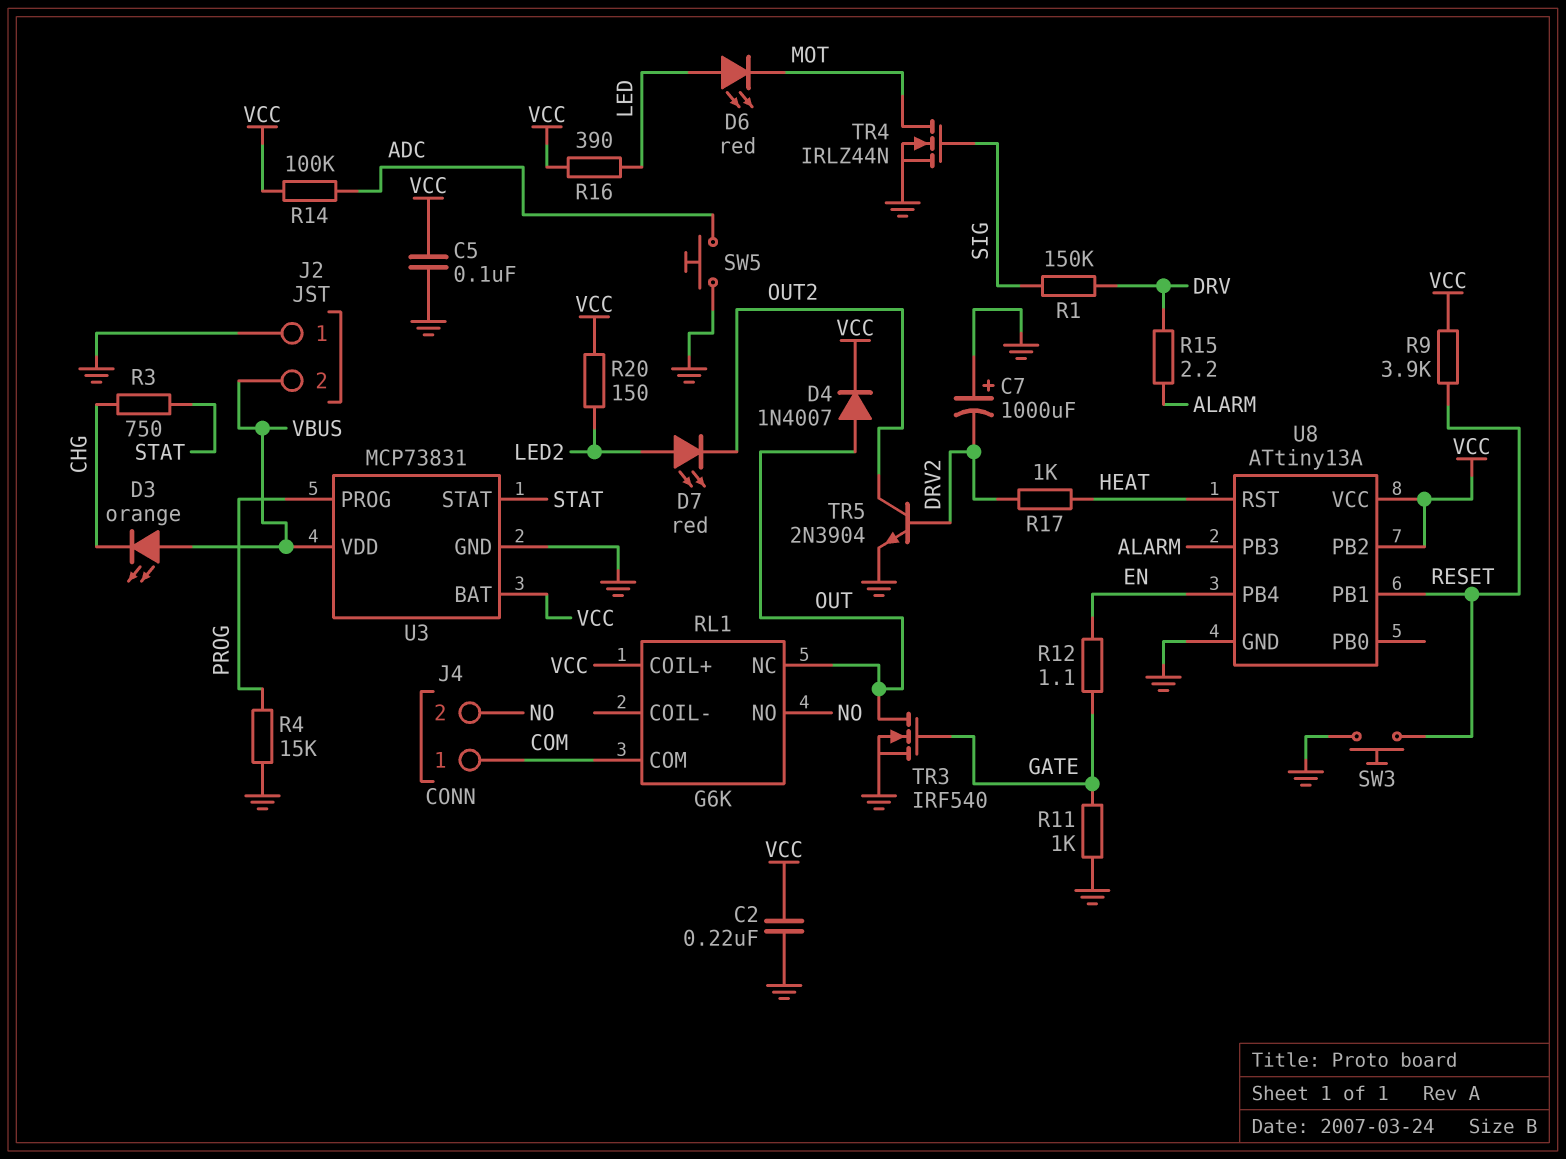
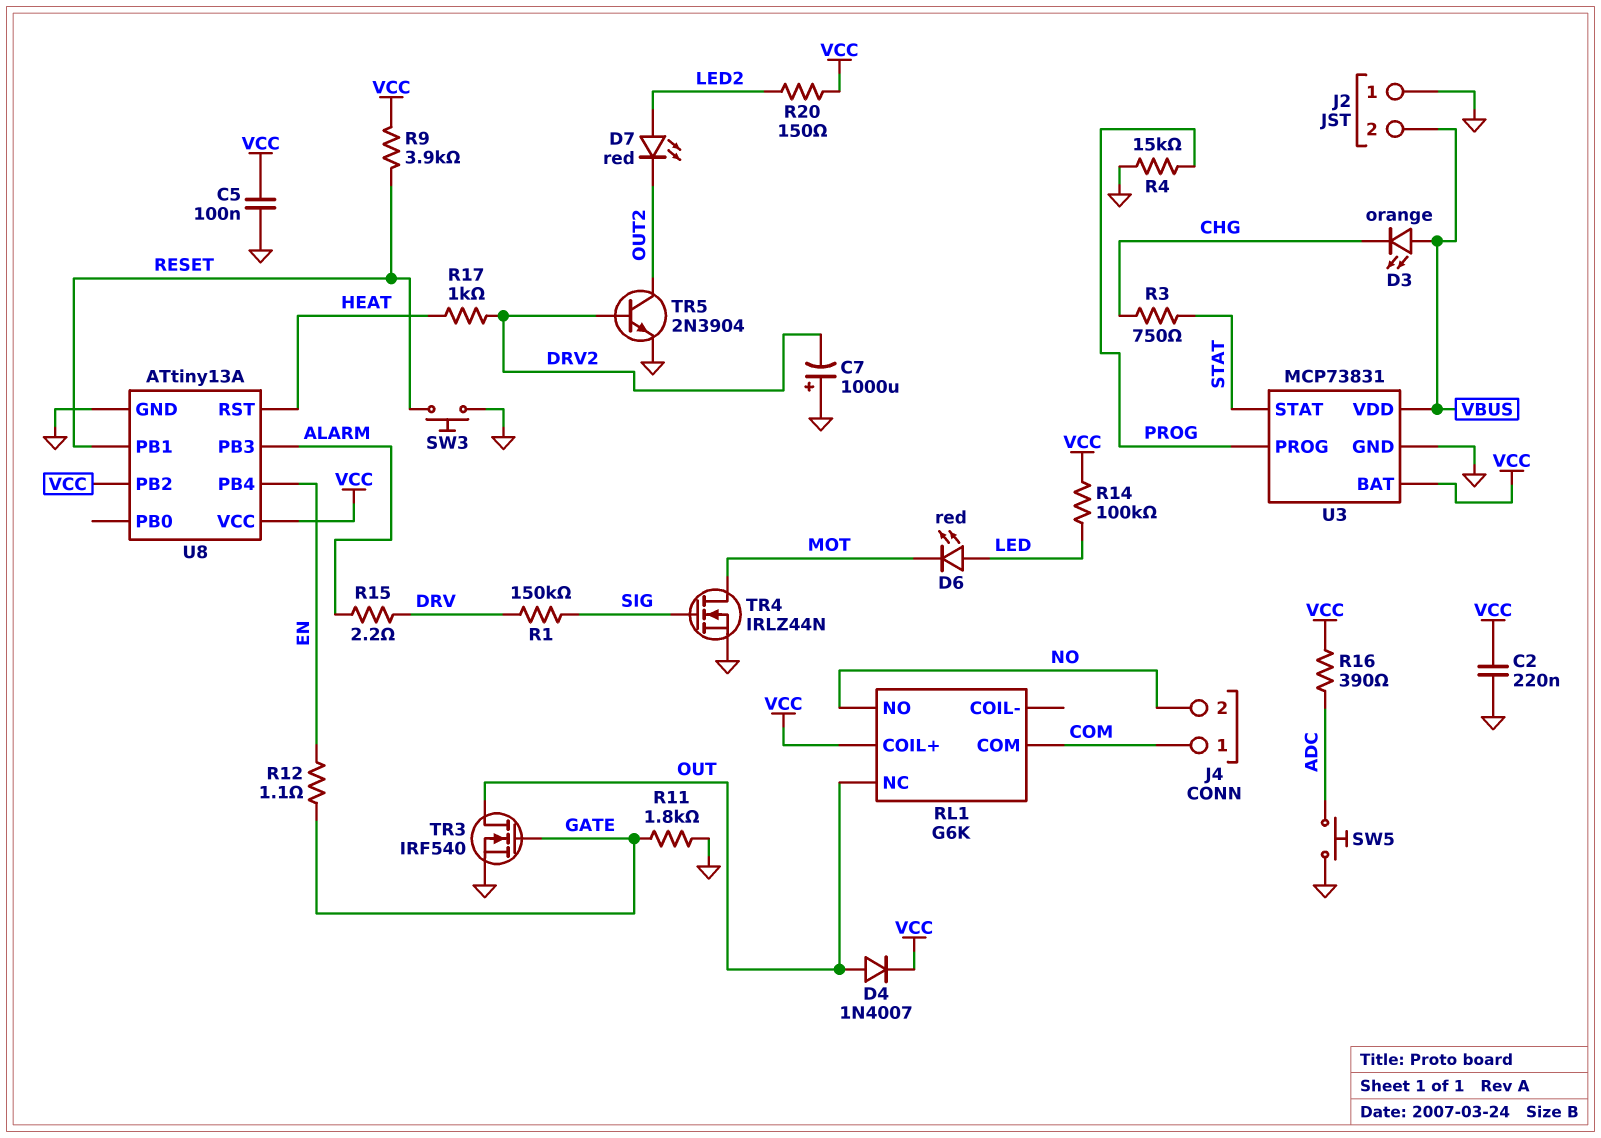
R11: 1k (GATE, GND) -> 1.8k (GATE, GND)
R14: 100k (ADC, VCC) -> 100k (LED, VCC)
R16: 390 (LED, VCC) -> 390 (ADC, VCC)

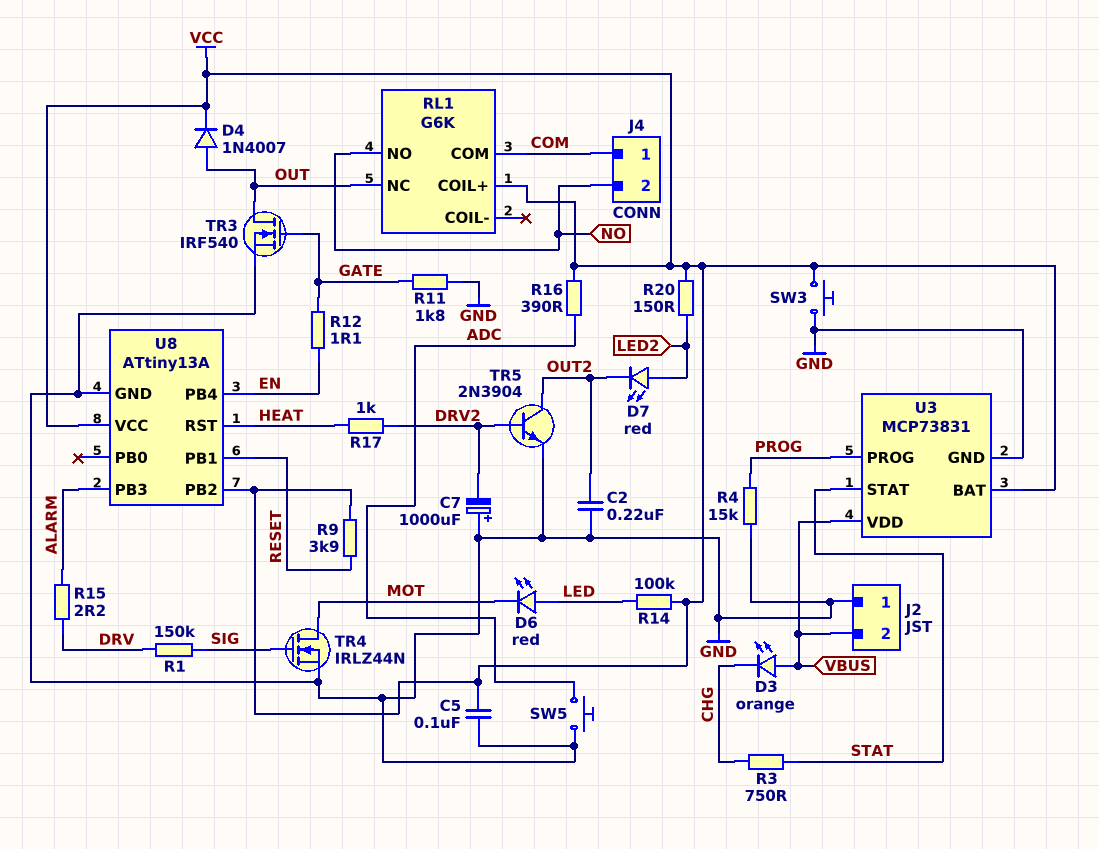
C2: 220nF (GND, VCC) -> 220nF (GND, OUT2)
SW3: button (GND, RESET) -> button (GND, VCC)

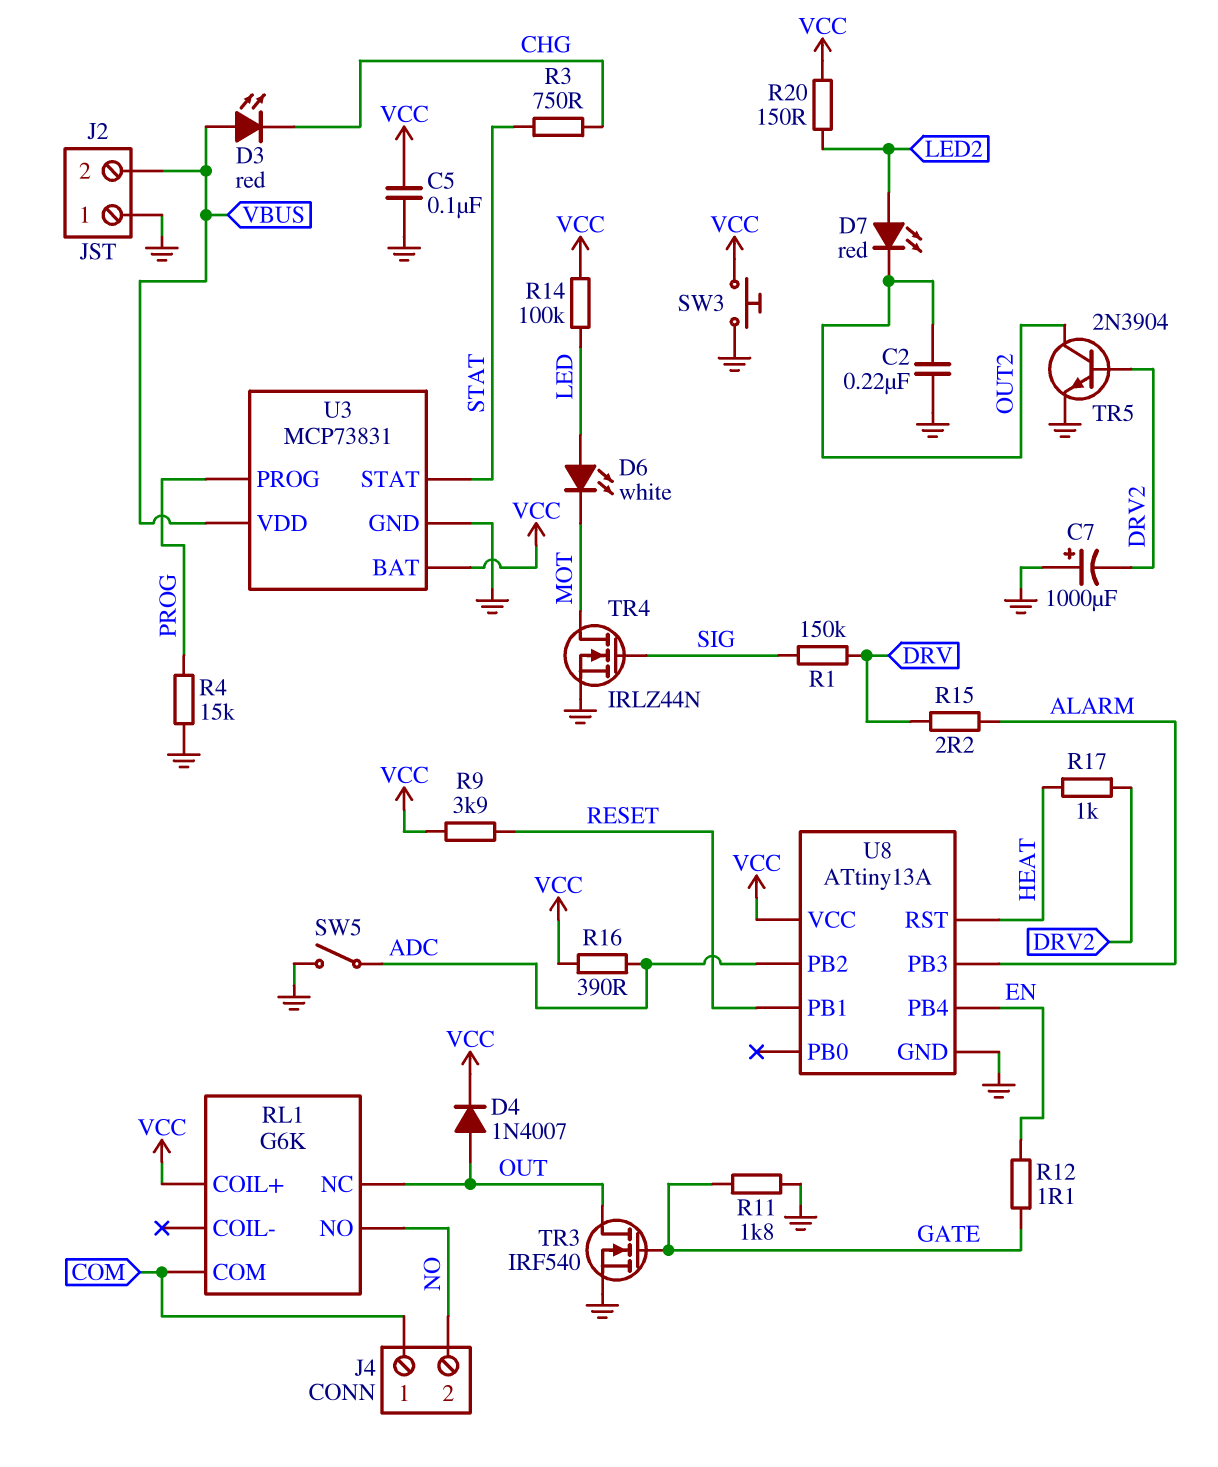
D3: LED orange (A VBUS, K CHG) -> LED red (A VBUS, K CHG)
D6: LED red (A LED, K MOT) -> LED white (A LED, K MOT)
SW5: button (ADC, GND) -> switch (ADC, GND)
U8 pin PB2: VCC -> ADC

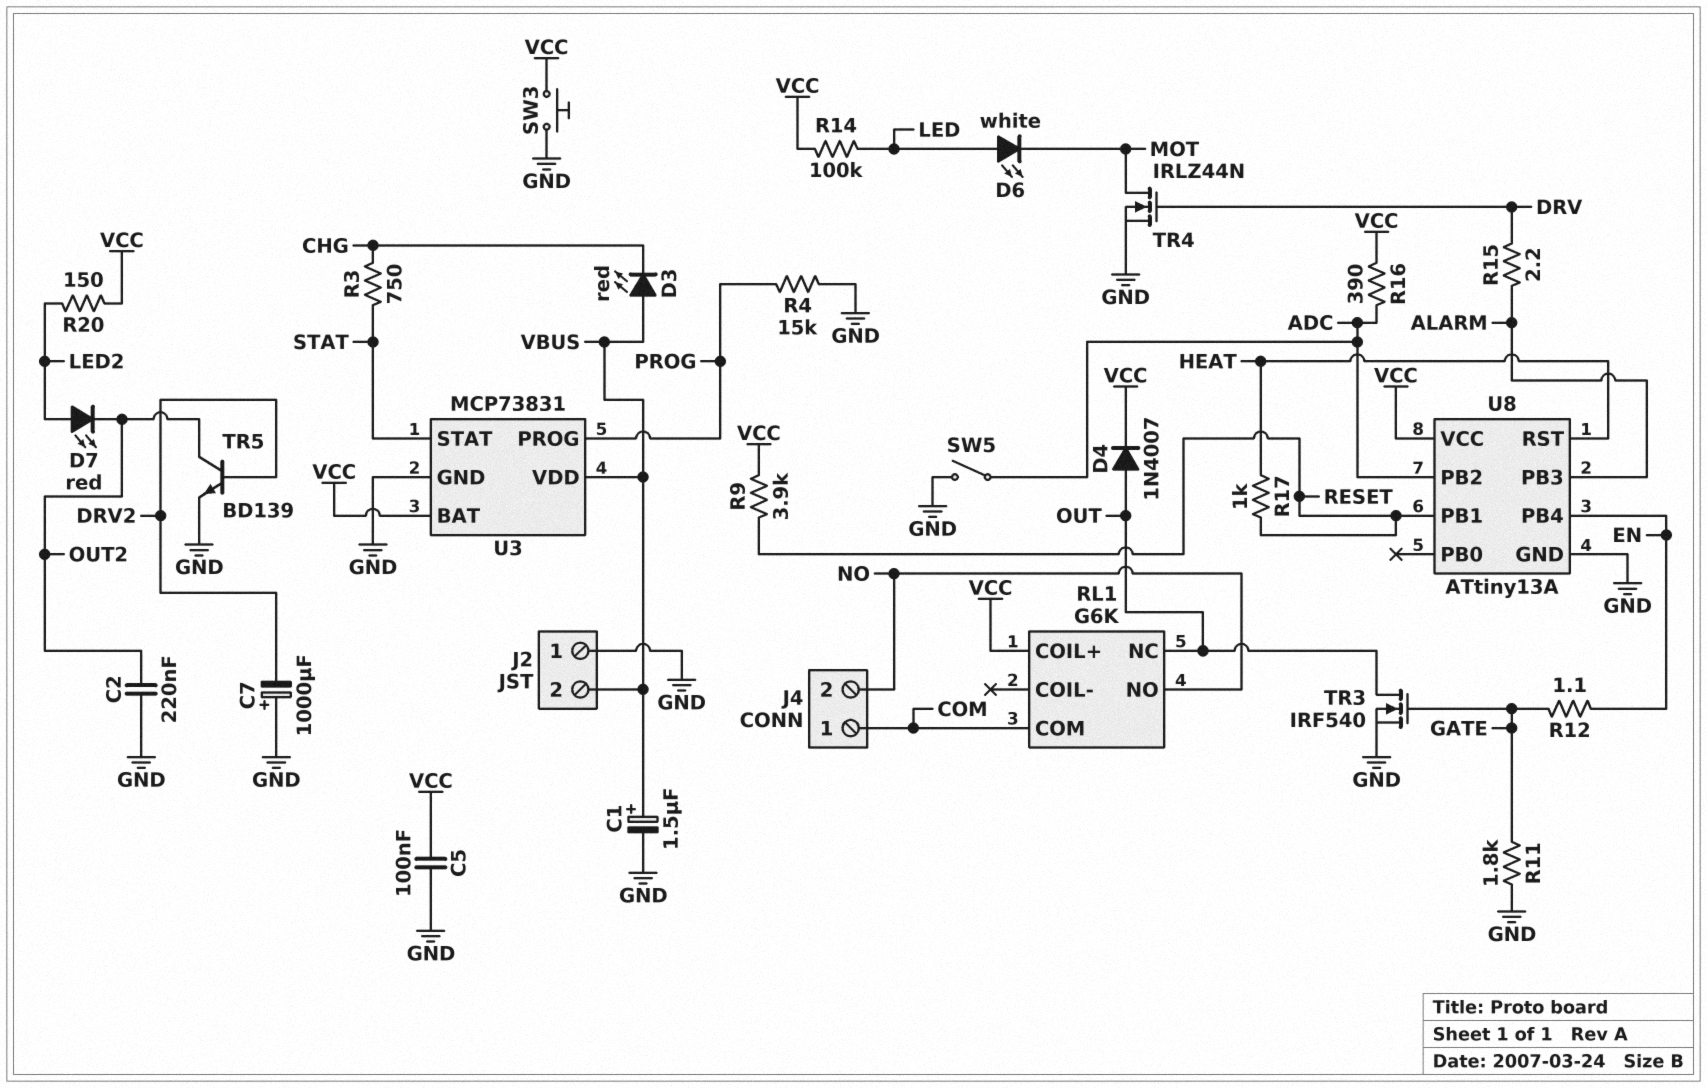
C1: none -> 1.5uF (plus VBUS, minus GND)
R1: 150k (DRV, SIG) -> none
R17: 1k (DRV2, HEAT) -> 1k (HEAT, RESET)
TR4: NMOS IRLZ44N (G SIG, D MOT, S GND) -> NMOS IRLZ44N (G DRV, D MOT, S GND)
TR5: NPN 2N3904 (B DRV2, C OUT2, E GND) -> NPN BD139 (B DRV2, C OUT2, E GND)

